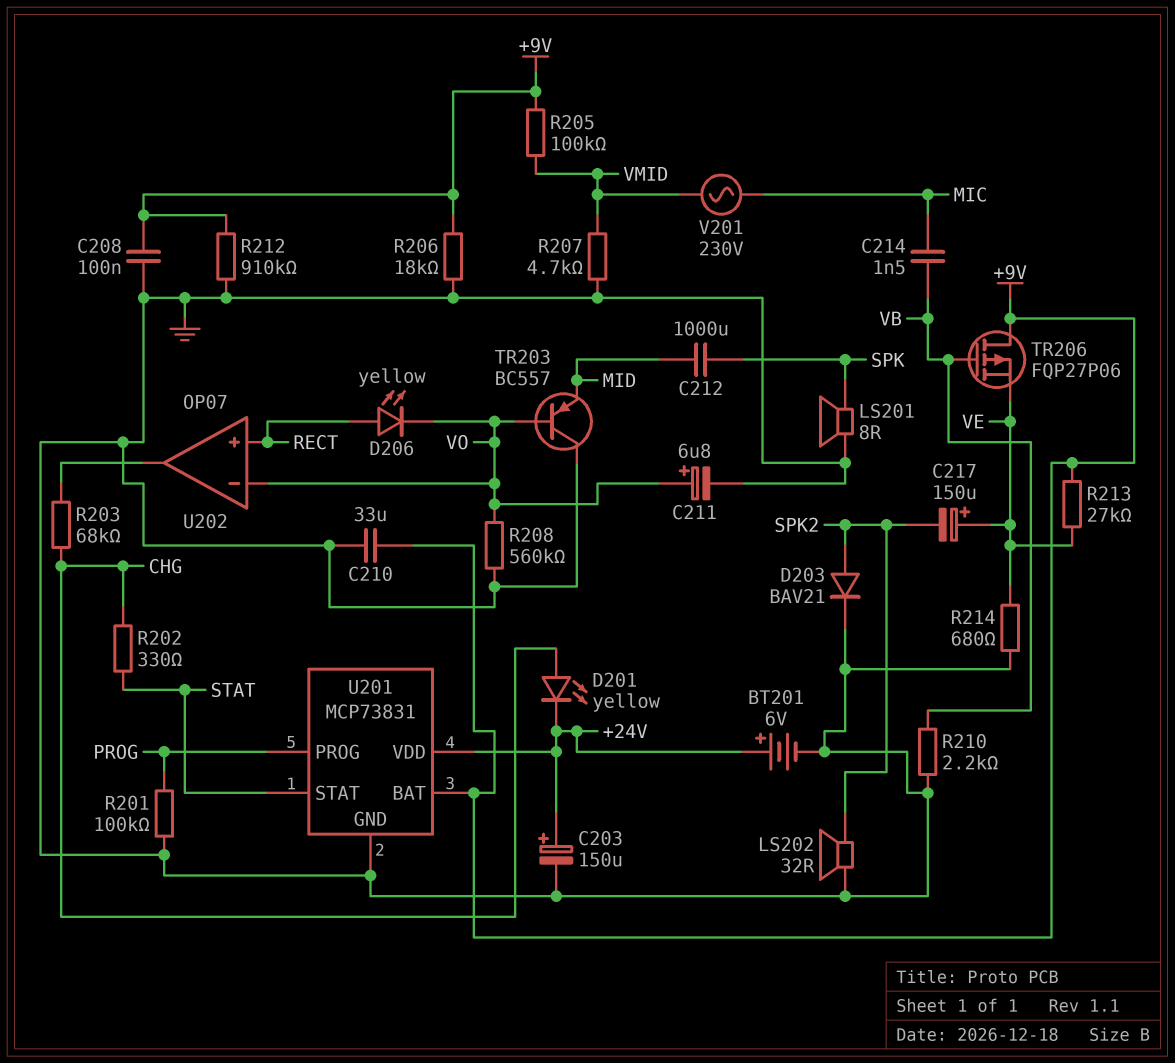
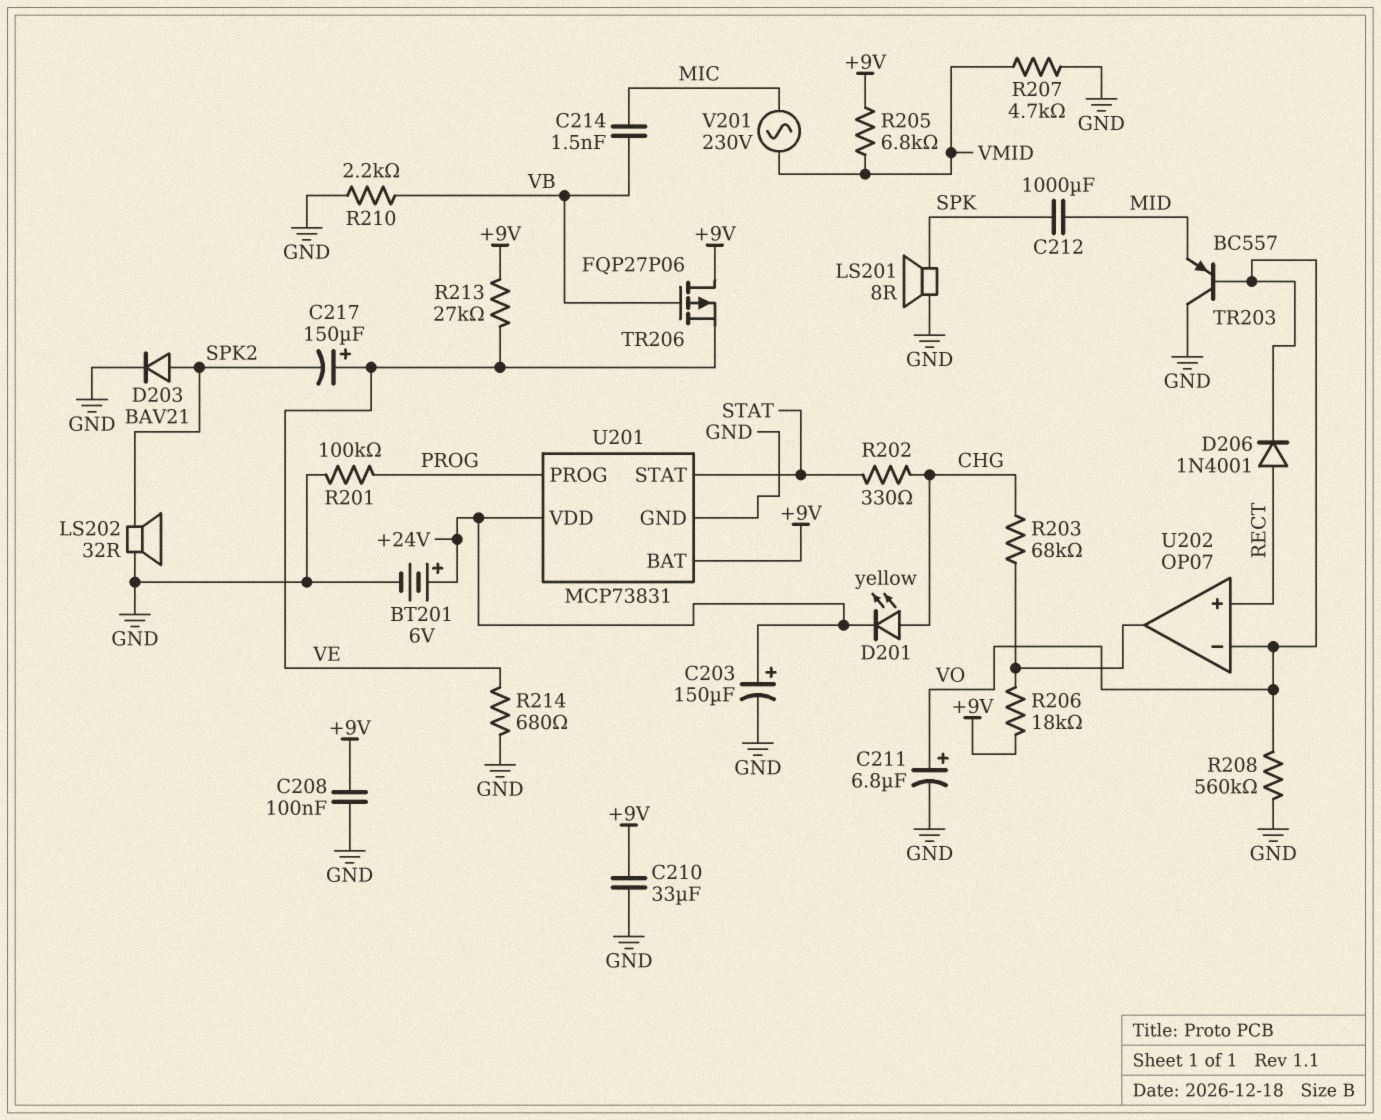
D206: LED yellow (A RECT, K VO) -> diode 1N4001 (A RECT, K VO)
R205: 100k (+9V, VMID) -> 6.8k (+9V, VMID)
R206: 18k (+9V, GND) -> 18k (+9V, U202/out)
R212: 910k (+9V, GND) -> none

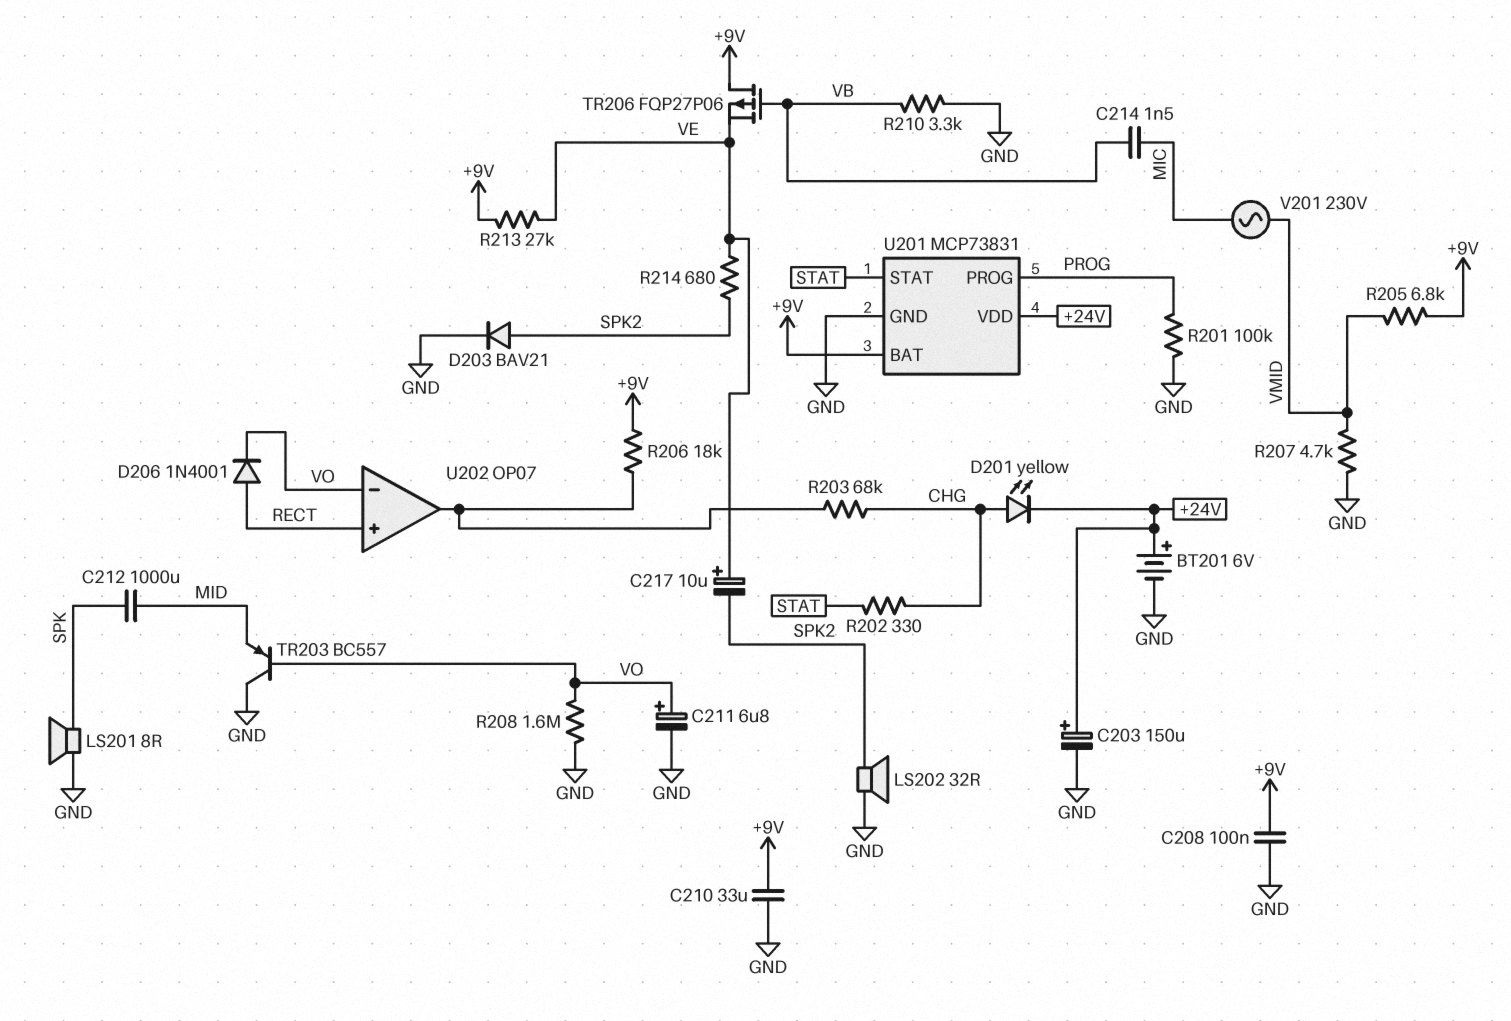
C217: 150uF (plus VE, minus SPK2) -> 10uF (plus VE, minus SPK2)
R208: 560k (GND, VO) -> 1.6M (GND, VO)
R210: 2.2k (GND, VB) -> 3.3k (GND, VB)
R214: 680 (GND, VE) -> 680 (SPK2, VE)

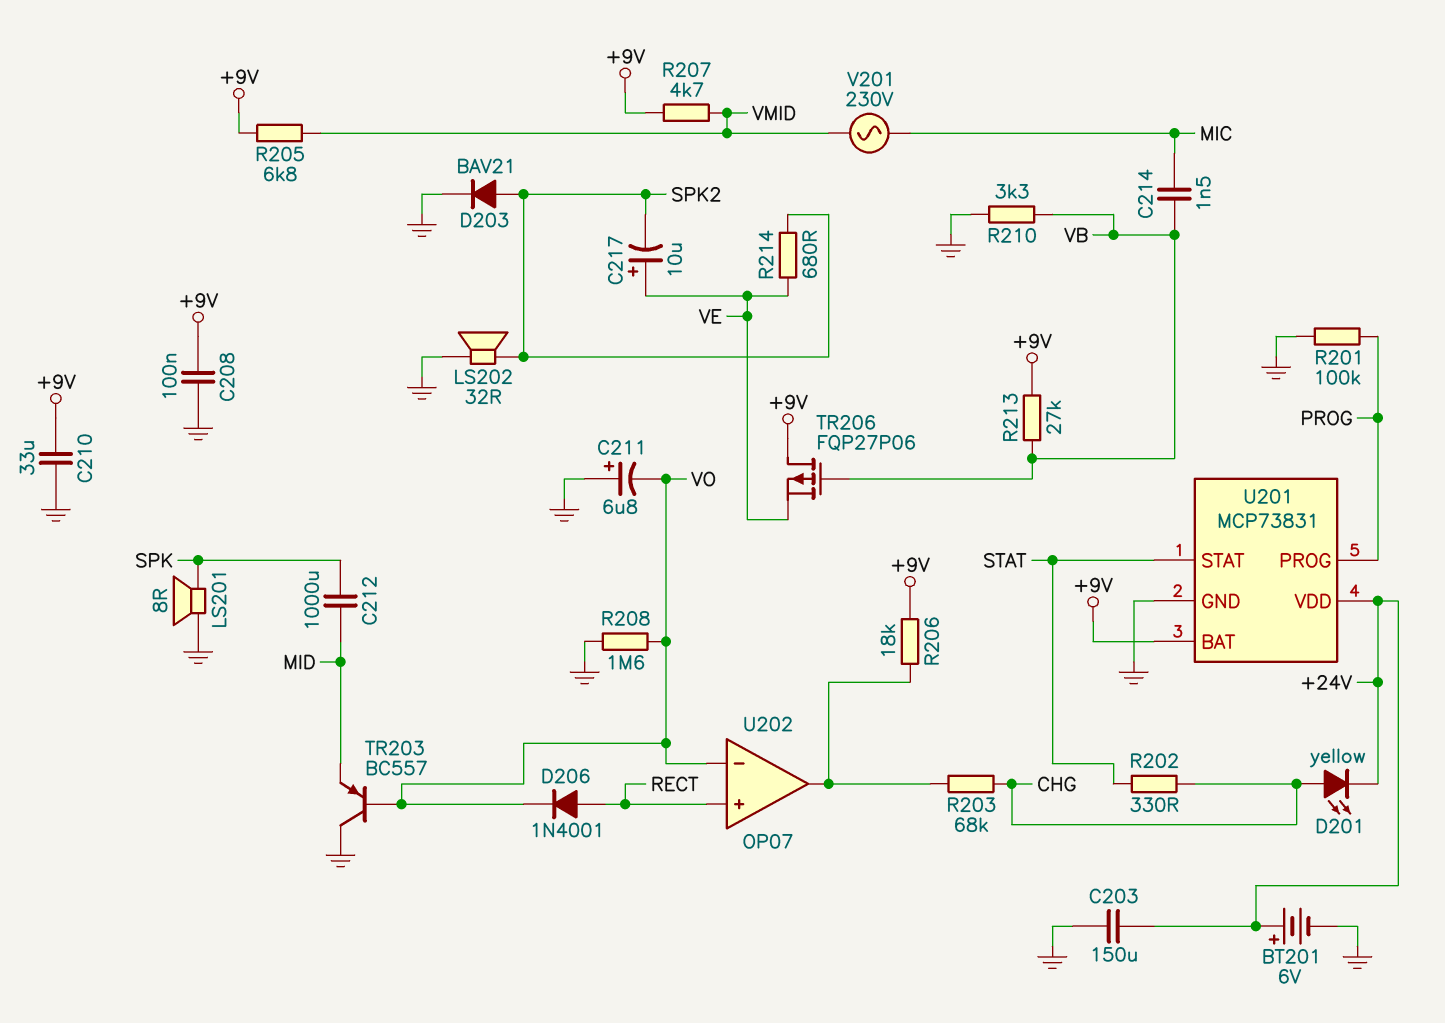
C203: 150uF (plus +24V, minus GND) -> 150uF (+24V, GND)
C211: 6.8uF (plus VO, minus GND) -> 6.8uF (plus GND, minus VO)
R207: 4.7k (GND, VMID) -> 4.7k (+9V, VMID)
R213: 27k (+9V, VE) -> 27k (+9V, VB)

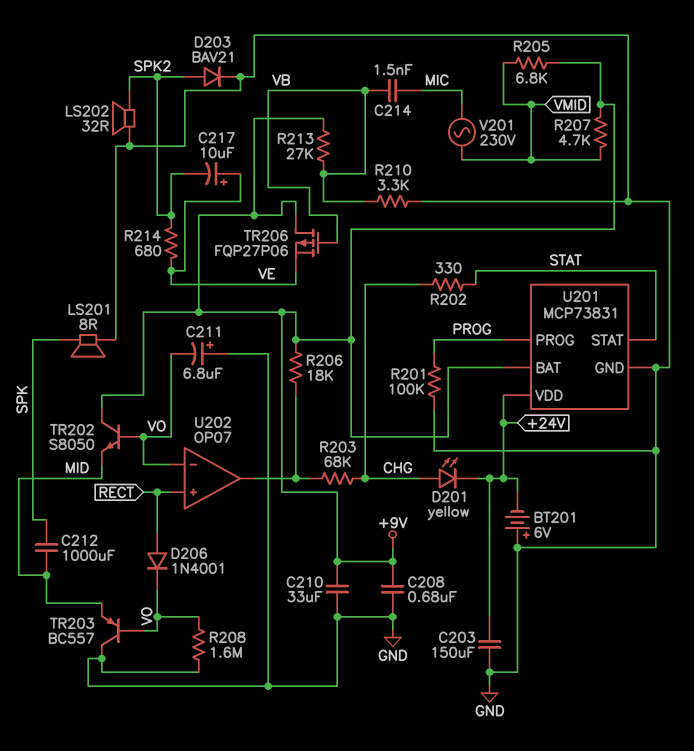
BT201: 6V (plus +24V, minus GND) -> 6V (plus GND, minus +24V)
C208: 100nF (+9V, GND) -> 680nF (+9V, GND)
TR202: none -> NPN S8050 (B VO, C +9V, E MID)

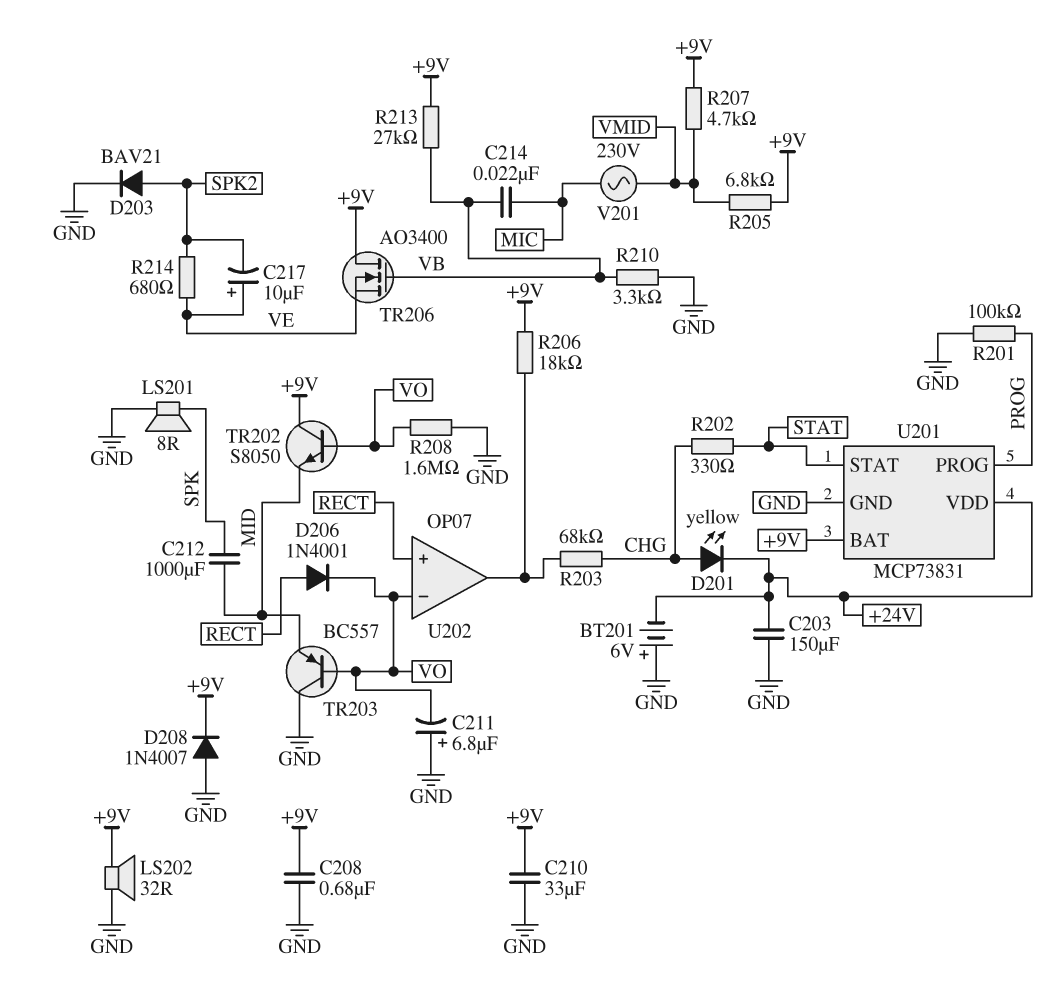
C214: 1.5nF (MIC, VB) -> 22nF (MIC, VB)
D208: none -> diode 1N4007 (A GND, K +9V)
LS202: speaker 32R (GND, SPK2) -> speaker 32R (+9V, GND)
TR206: PMOS FQP27P06 (G VB, D +9V, S VE) -> NMOS AO3400 (G VB, D +9V, S VE)

